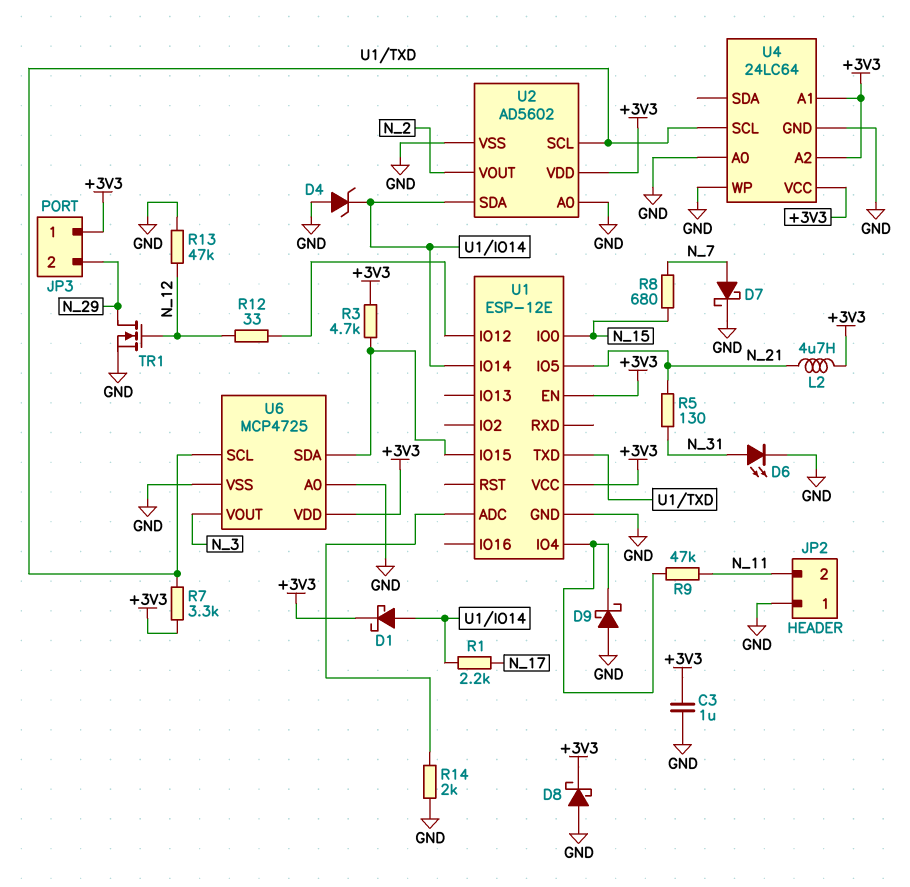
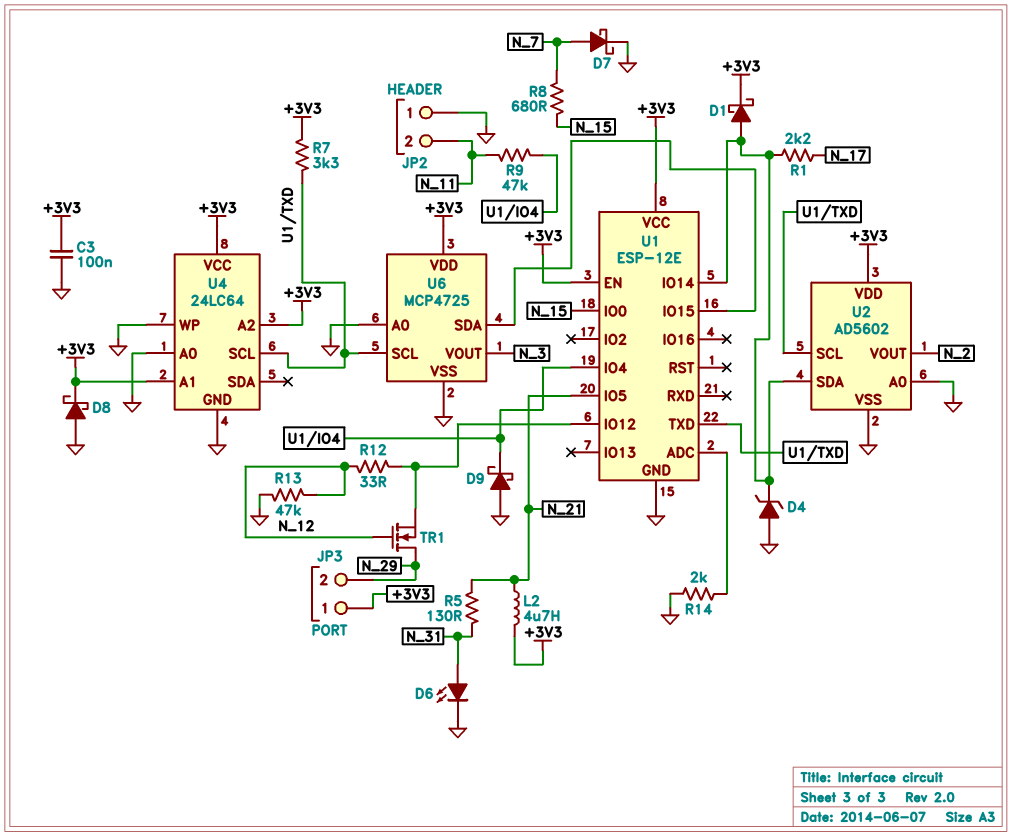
C3: 1uF (+3V3, GND) -> 100nF (+3V3, GND)
R3: 4.7k (+3V3, U1/IO15) -> none
TR1: NMOS (G N_12, D N_29, S GND) -> NMOS (G N_12, D N_29, S U1/IO12)

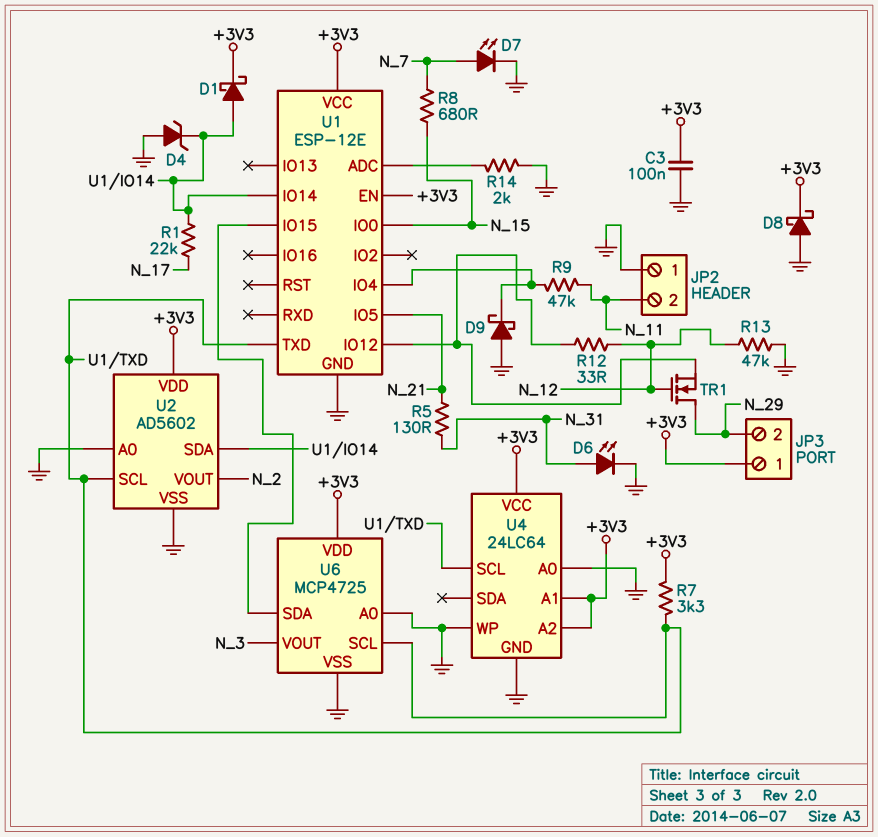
D7: schottky (A N_7, K GND) -> LED (A N_7, K GND)
L2: 4.7uH (+3V3, N_21) -> none
R1: 2.2k (N_17, U1/IO14) -> 22k (N_17, U1/IO14)

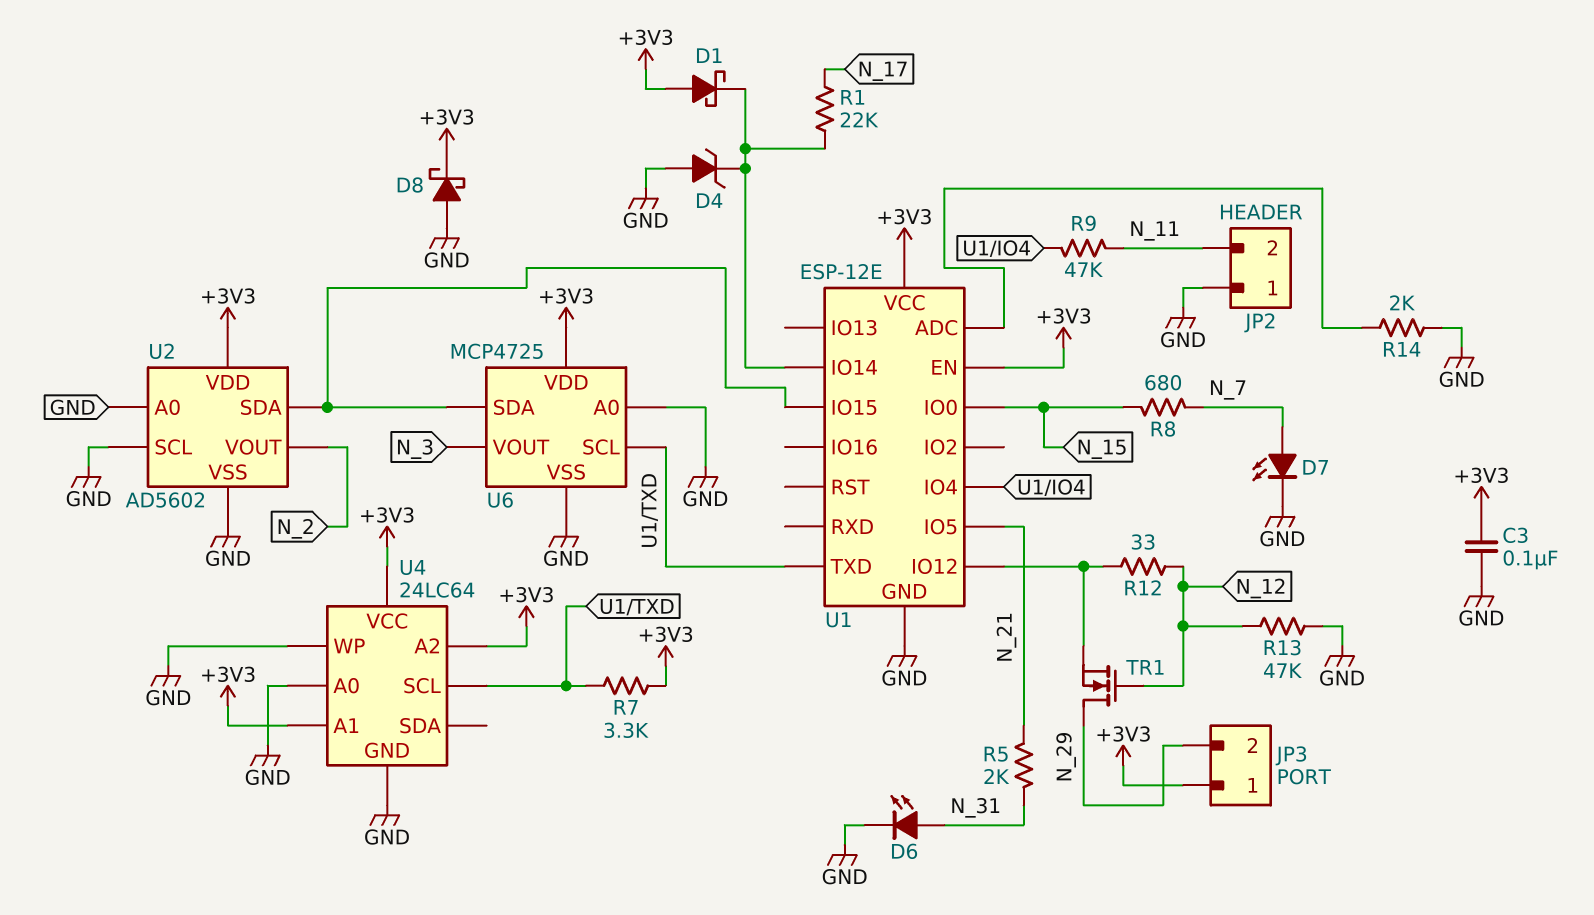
D1: schottky (A U1/IO14, K +3V3) -> schottky (A +3V3, K U1/IO14)
D9: schottky (A GND, K U1/IO4) -> none
R5: 130 (N_21, N_31) -> 2k (N_21, N_31)
U2 pin SCL: U1/TXD -> GND
U2 pin SDA: U1/IO14 -> U1/IO15

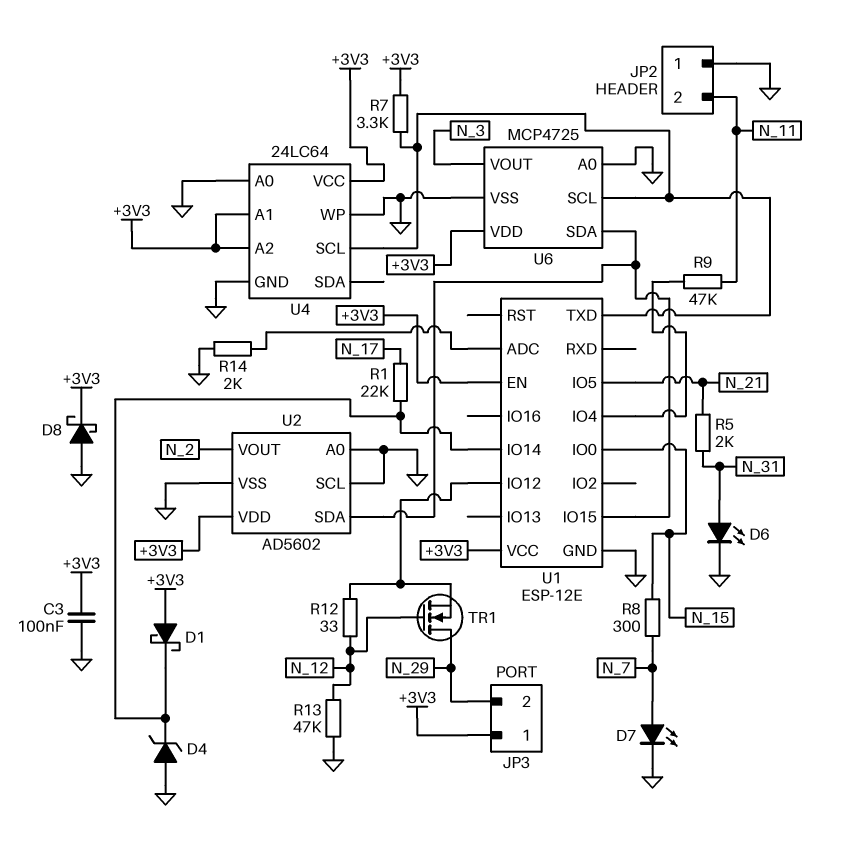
R8: 680 (N_7, N_15) -> 300 (N_7, N_15)

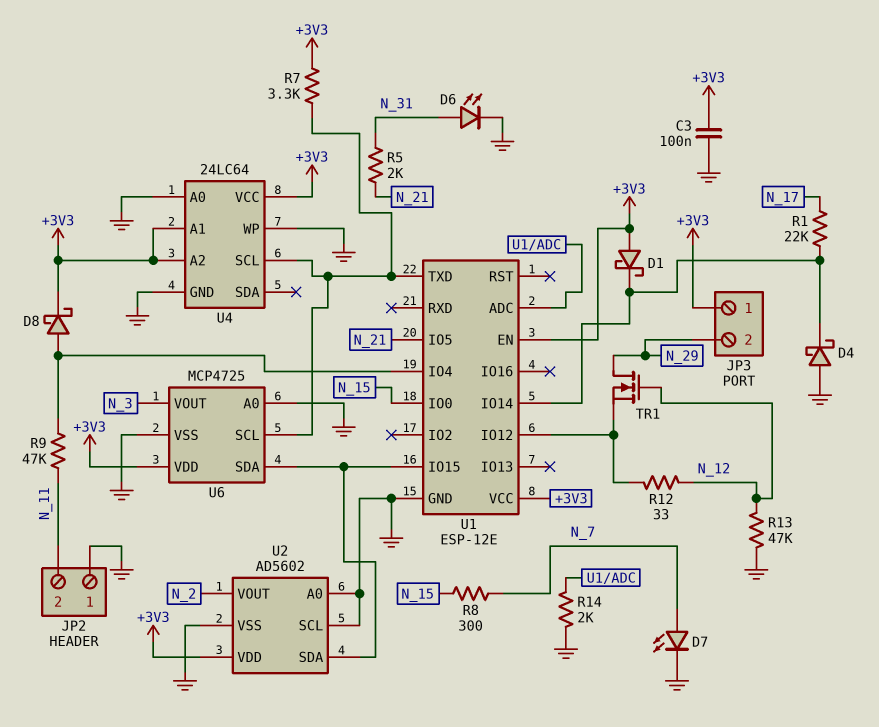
D4: zener (A GND, K U1/IO14) -> schottky (A GND, K U1/IO14)
D8: schottky (A GND, K +3V3) -> schottky (A U1/IO4, K +3V3)

